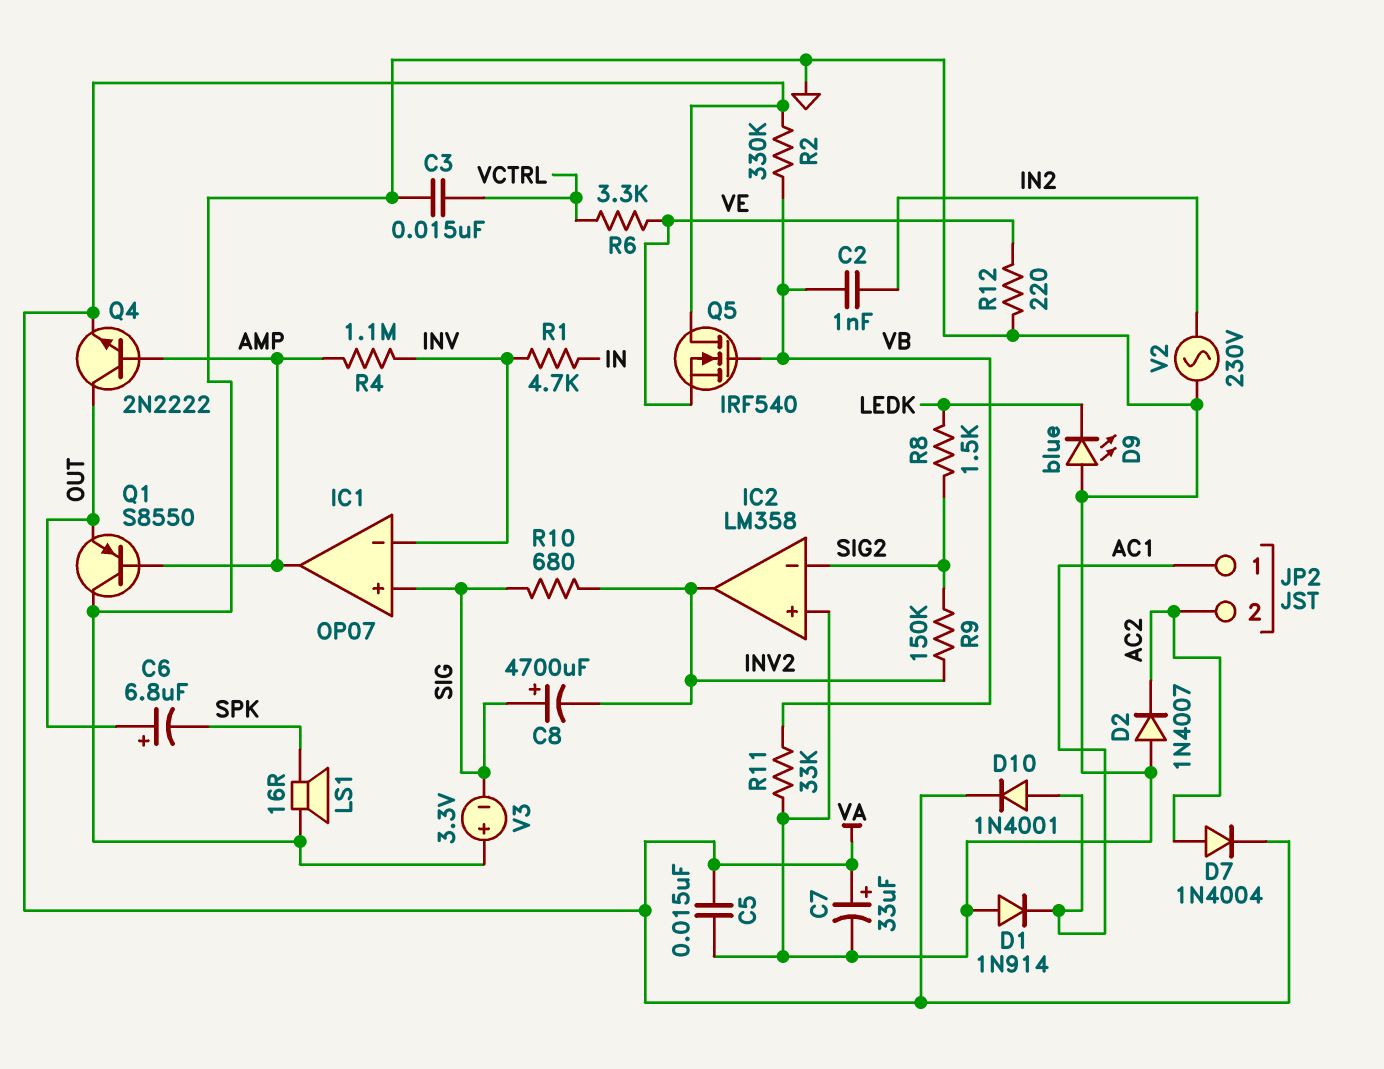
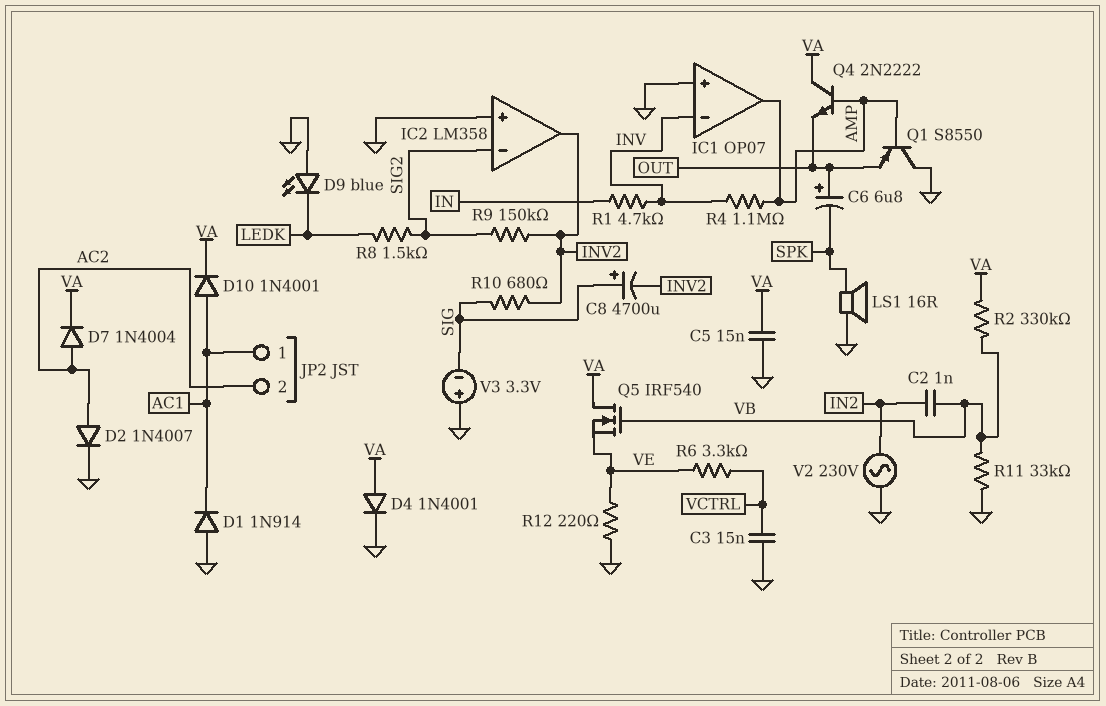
C7: 33uF (plus VA, minus GND) -> none
D2: diode 1N4007 (A GND, K AC2) -> diode 1N4007 (A AC2, K GND)
D4: none -> diode 1N4001 (A VA, K GND)
IC1 pin in+: SIG -> GND
Q4: NPN 2N2222 (B AMP, C OUT, E VA) -> NPN 2N2222 (B AMP, C VA, E OUT)

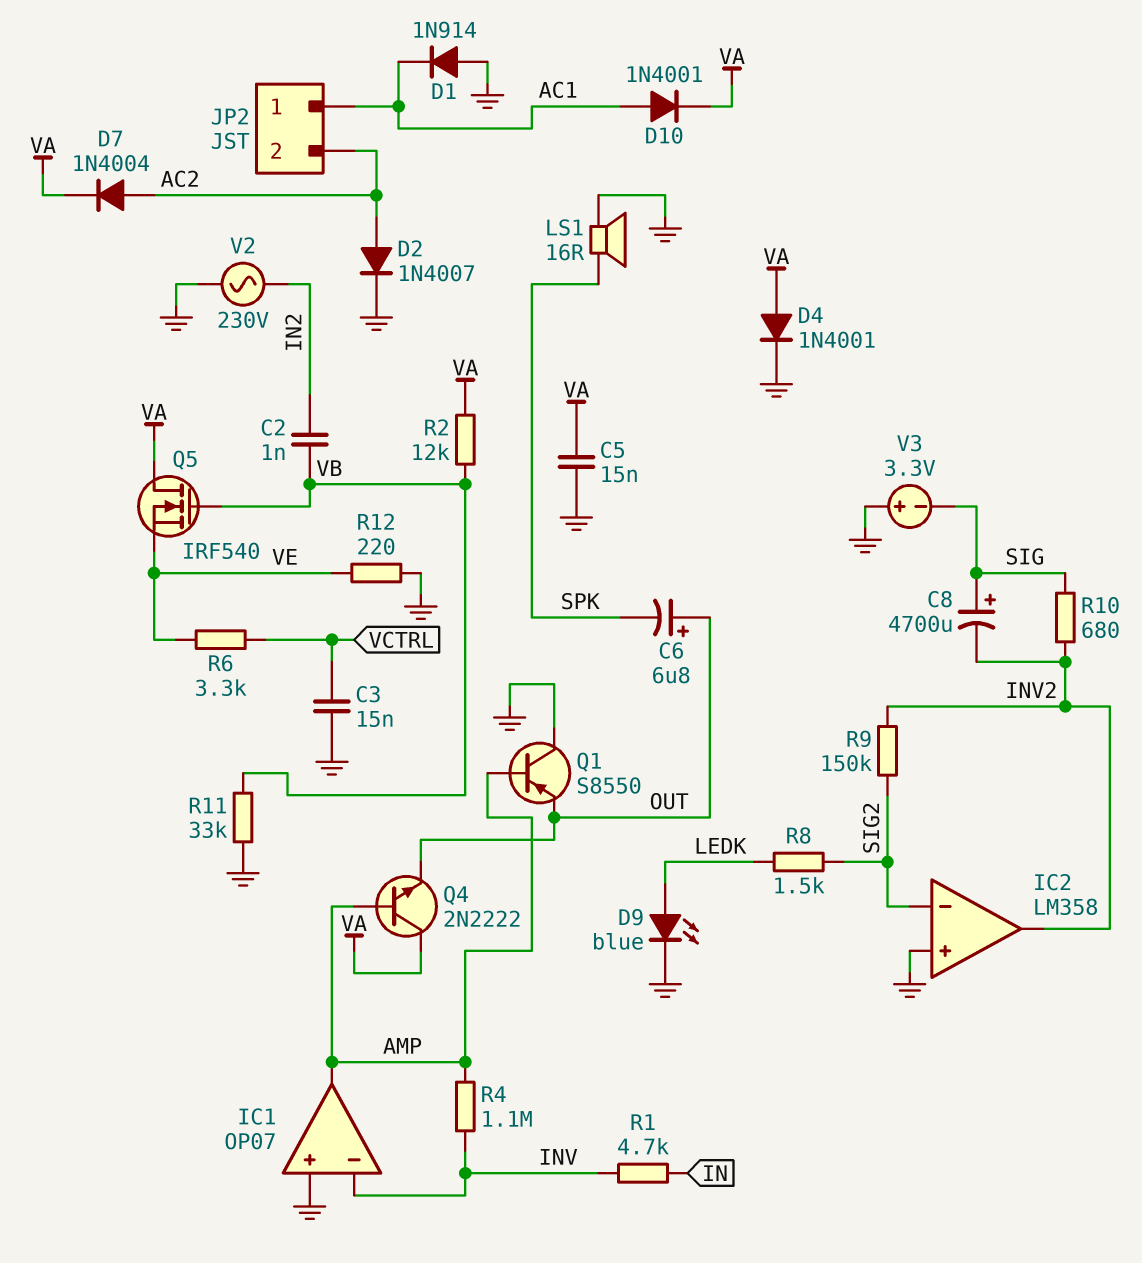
D9: LED blue (A GND, K LEDK) -> LED blue (A LEDK, K GND)
R2: 330k (VA, VB) -> 12k (VA, VB)

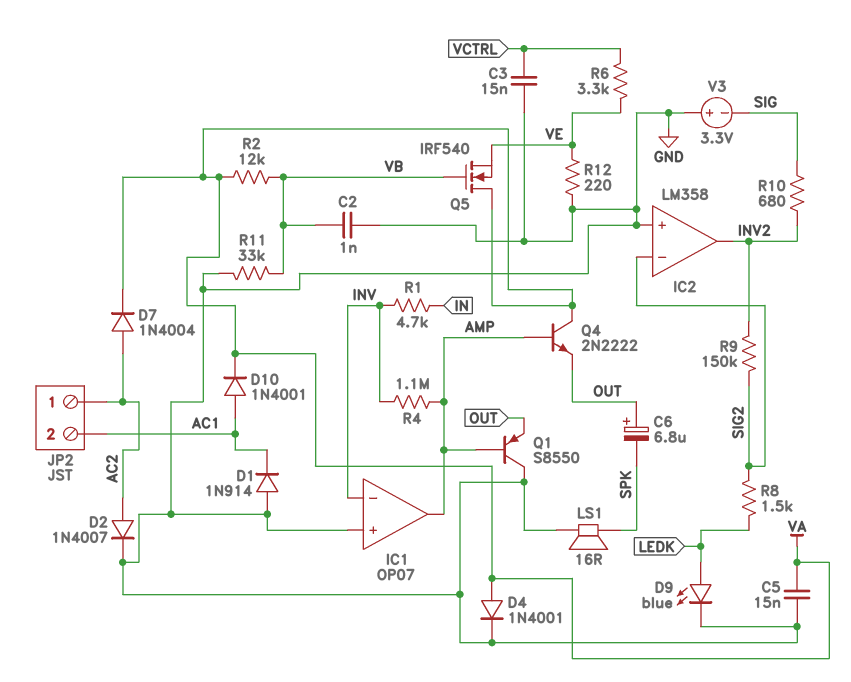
C2: 1nF (IN2, VB) -> 1nF (GND, VB)
C8: 4700uF (plus SIG, minus INV2) -> none
JP2 pin 1: AC1 -> AC2
JP2 pin 2: AC2 -> AC1
V2: AC 230V (GND, IN2) -> none

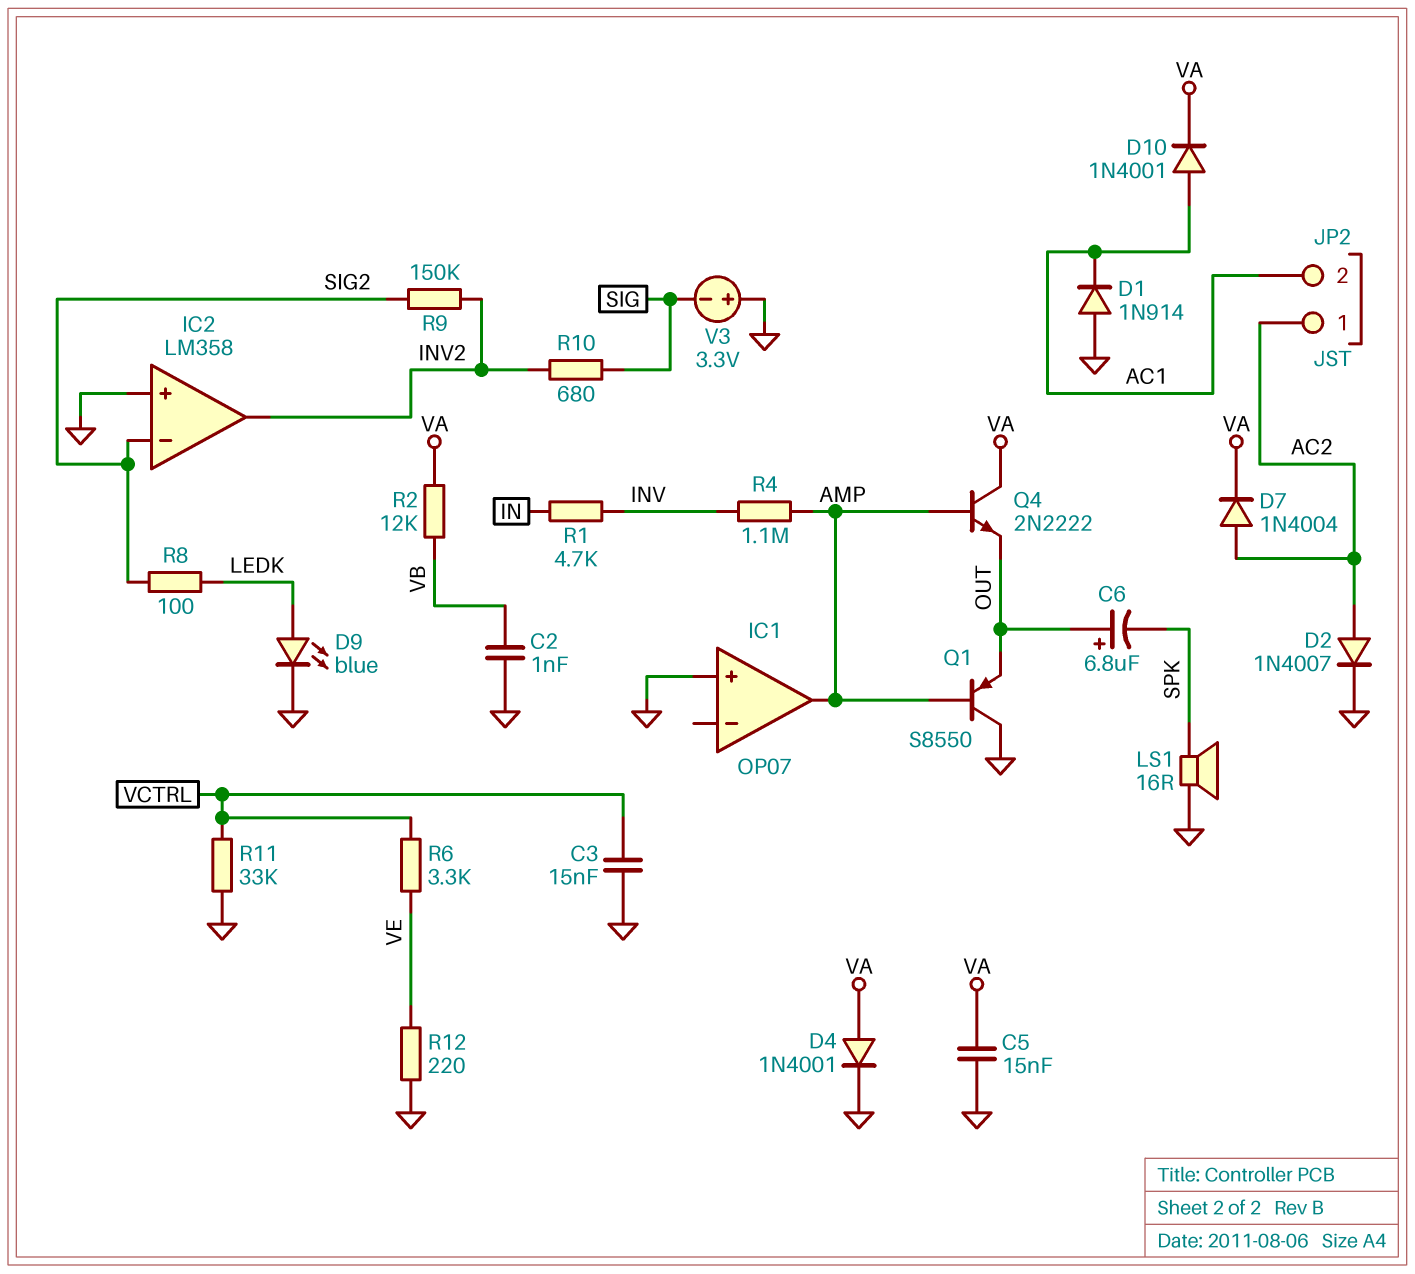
IC1 pin in-: INV -> none
Q5: NMOS IRF540 (G VB, D VA, S VE) -> none
R8: 1.5k (LEDK, SIG2) -> 100 (LEDK, SIG2)
R11: 33k (GND, VB) -> 33k (GND, VCTRL)

